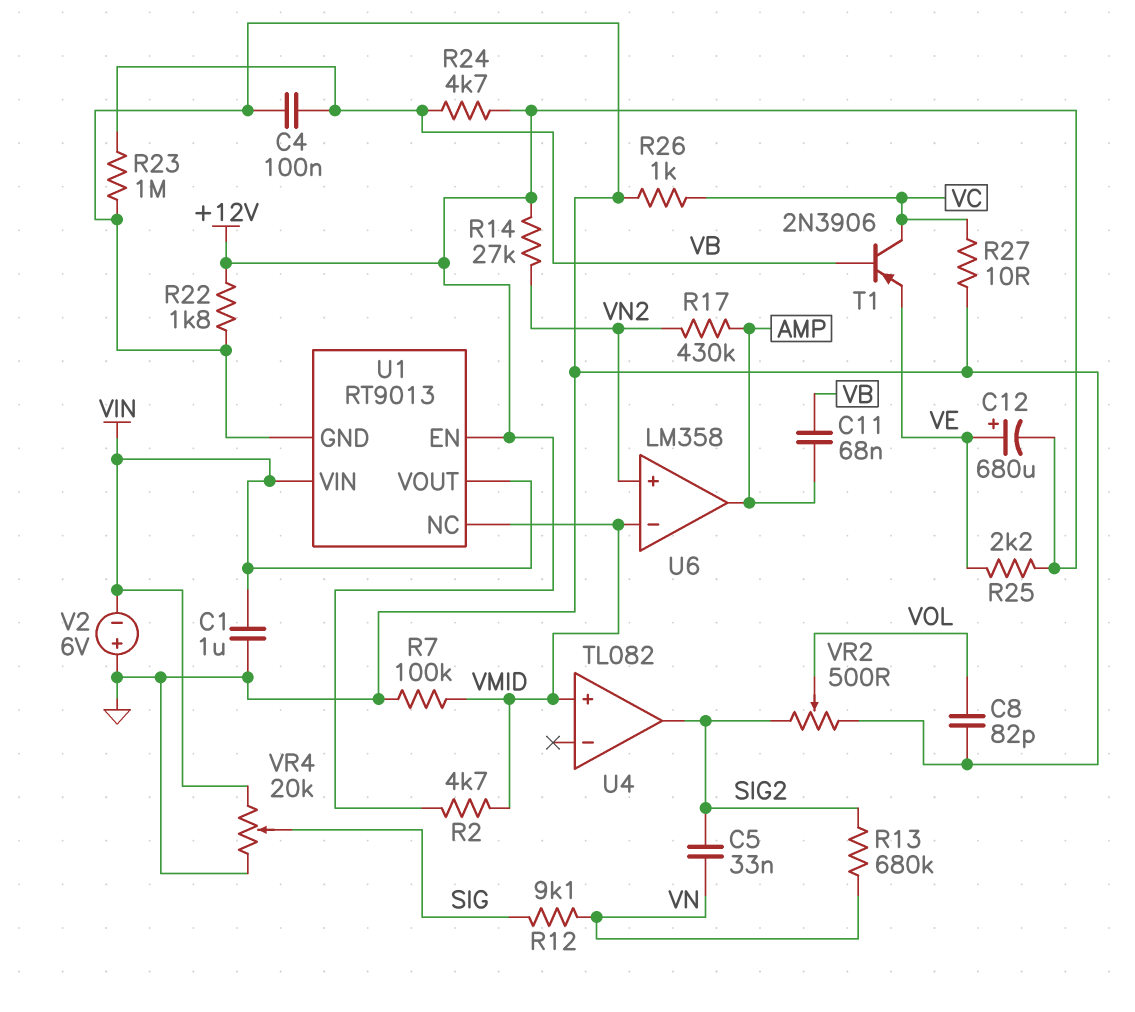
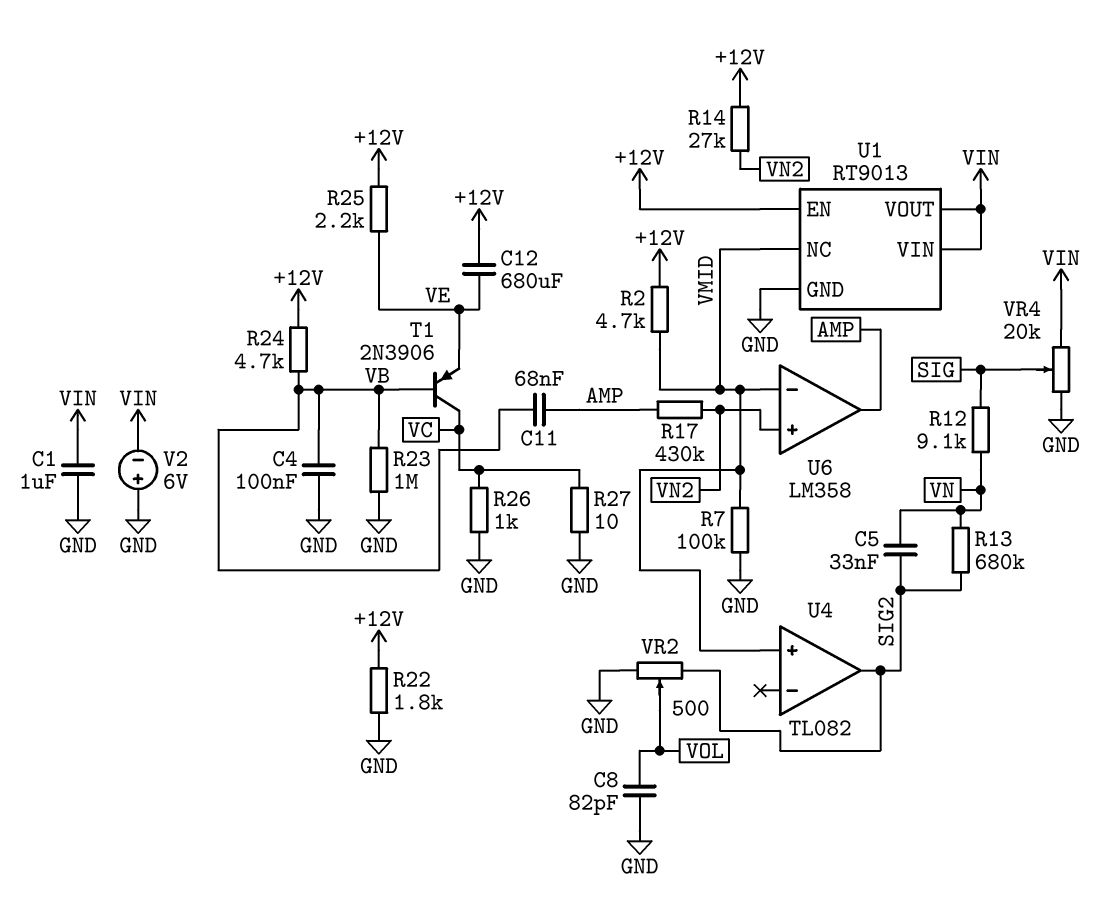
C12: 680uF (plus VE, minus +12V) -> 680uF (+12V, VE)

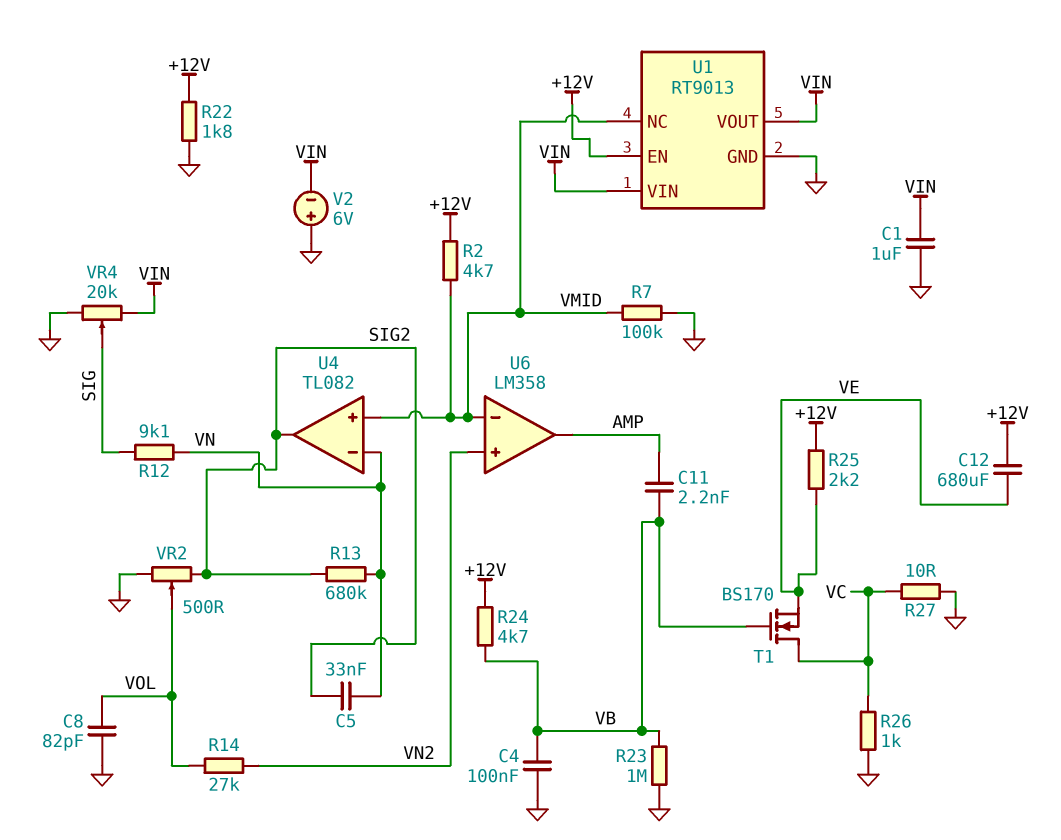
C11: 68nF (AMP, VB) -> 2.2nF (AMP, VB)
R14: 27k (+12V, VN2) -> 27k (VN2, VOL)
R17: 430k (AMP, VN2) -> none
T1: PNP 2N3906 (B VB, C VC, E VE) -> NMOS BS170 (G VB, D VC, S VE)
U4 pin in-: none -> VN

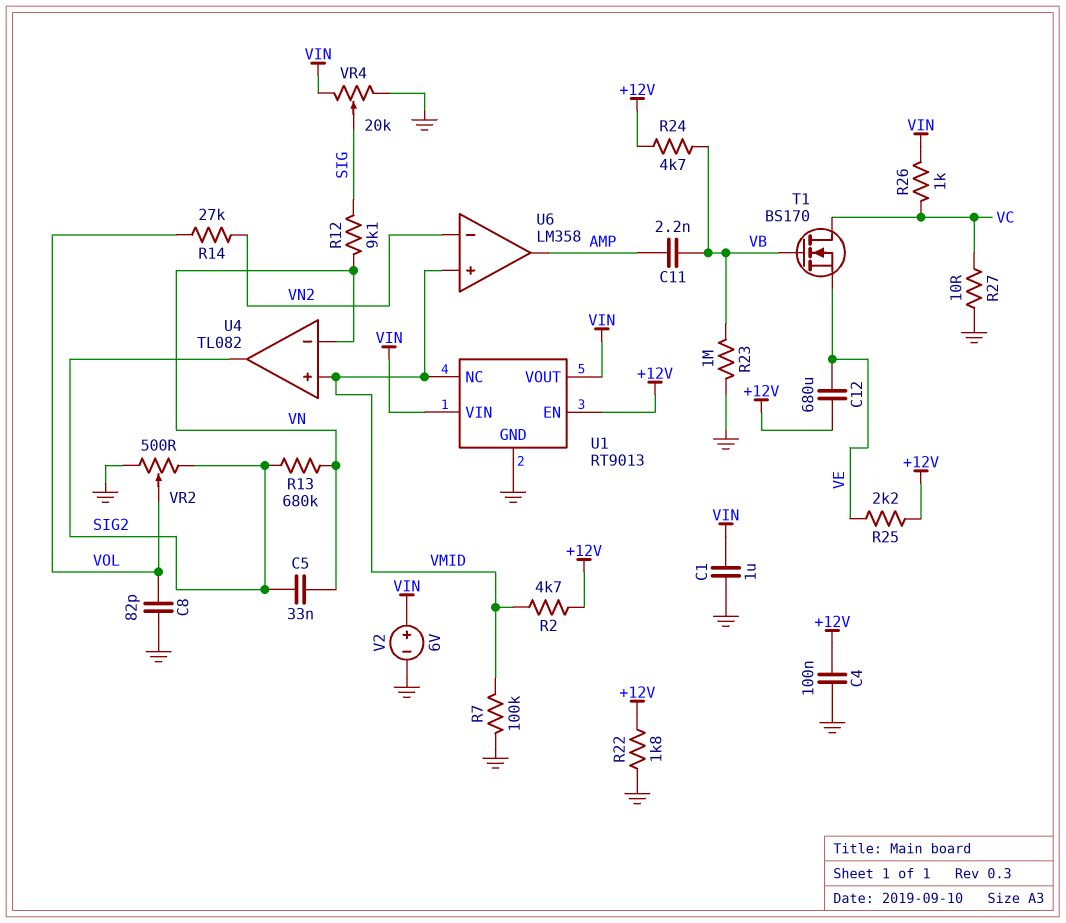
C4: 100nF (GND, VB) -> 100nF (+12V, GND)
R26: 1k (GND, VC) -> 1k (VC, VIN)
U6 pin in+: VN2 -> VMID
U6 pin in-: VMID -> VN2
V2: 6V (plus GND, minus VIN) -> 6V (plus VIN, minus GND)

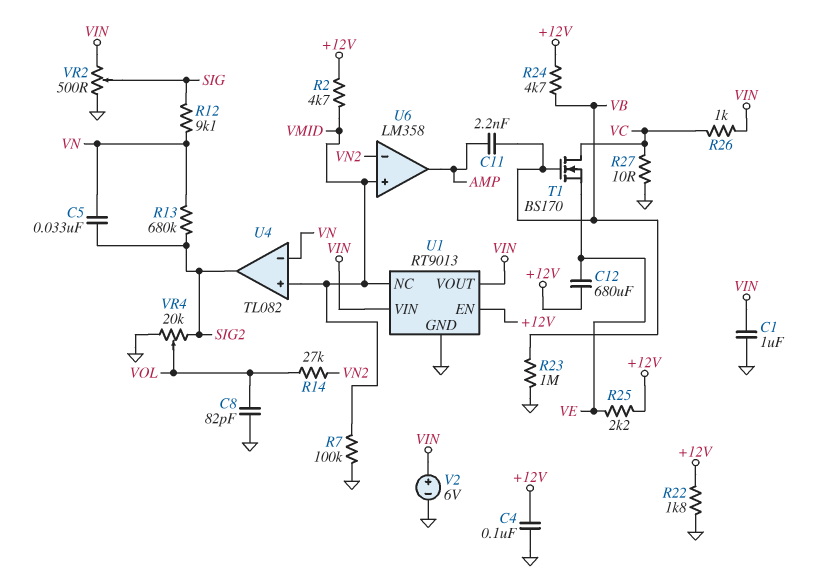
VR2: 500 (GND, SIG2, wiper VOL) -> 500 (GND, VIN, wiper SIG)
VR4: 20k (GND, VIN, wiper SIG) -> 20k (GND, SIG2, wiper VOL)

